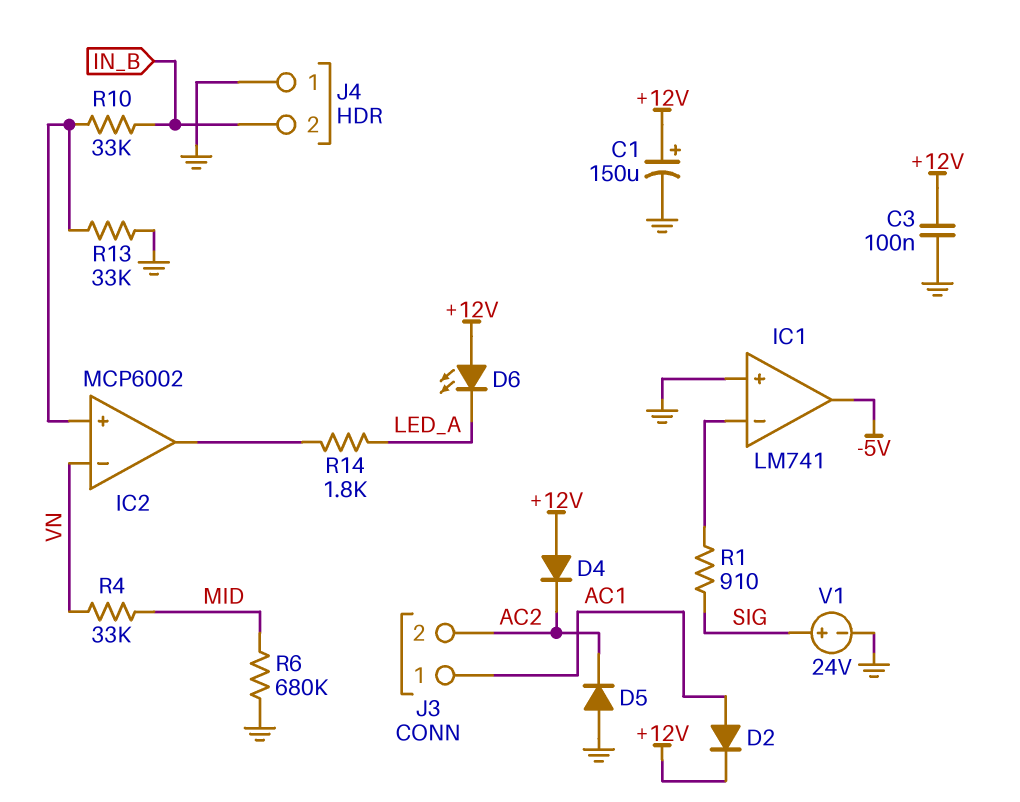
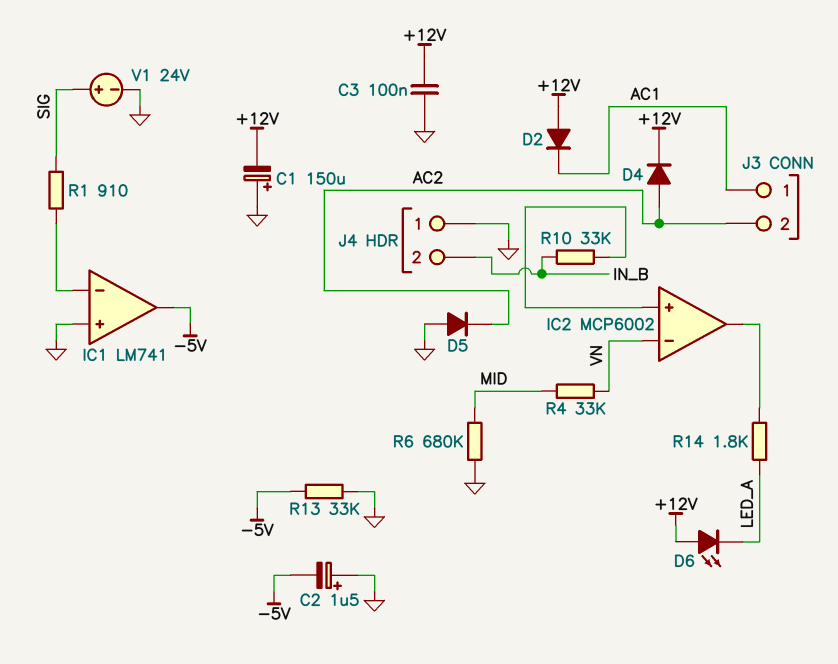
C1: 150uF (plus +12V, minus GND) -> 150uF (plus GND, minus +12V)
C2: none -> 1.5uF (plus GND, minus -5V)
D2: diode (A AC1, K +12V) -> diode (A +12V, K AC1)
D4: diode (A +12V, K AC2) -> diode (A AC2, K +12V)
R13: 33k (GND, IC2/in+) -> 33k (-5V, GND)

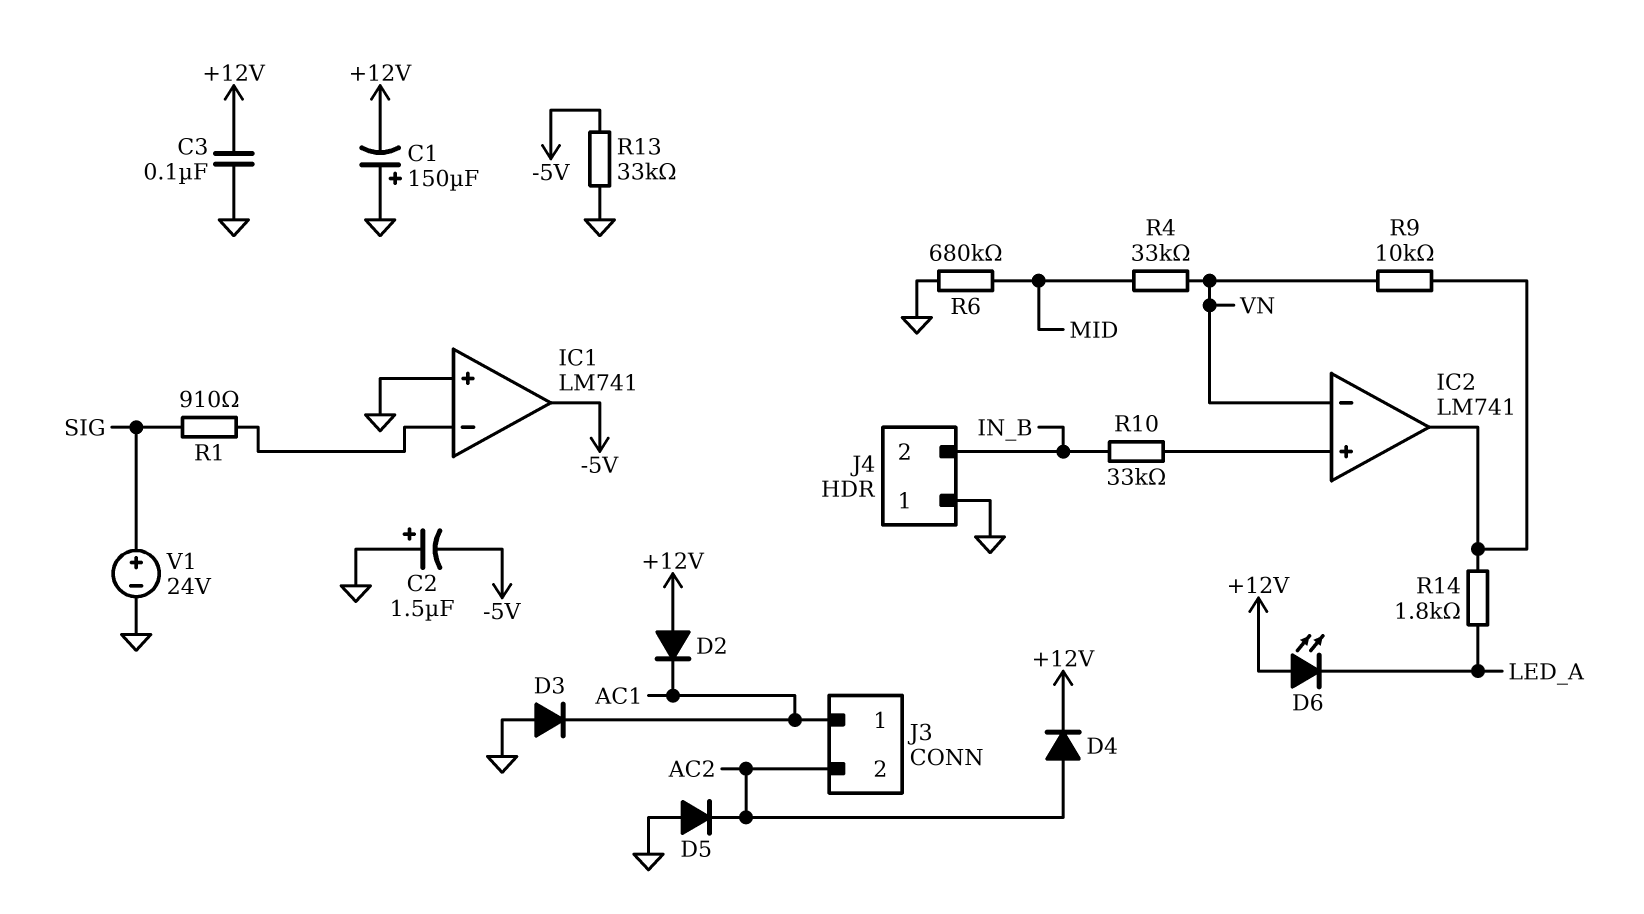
D3: none -> diode (A GND, K AC1)
IC2: MCP6002 -> LM741
R9: none -> 10k (IC2/out, VN)

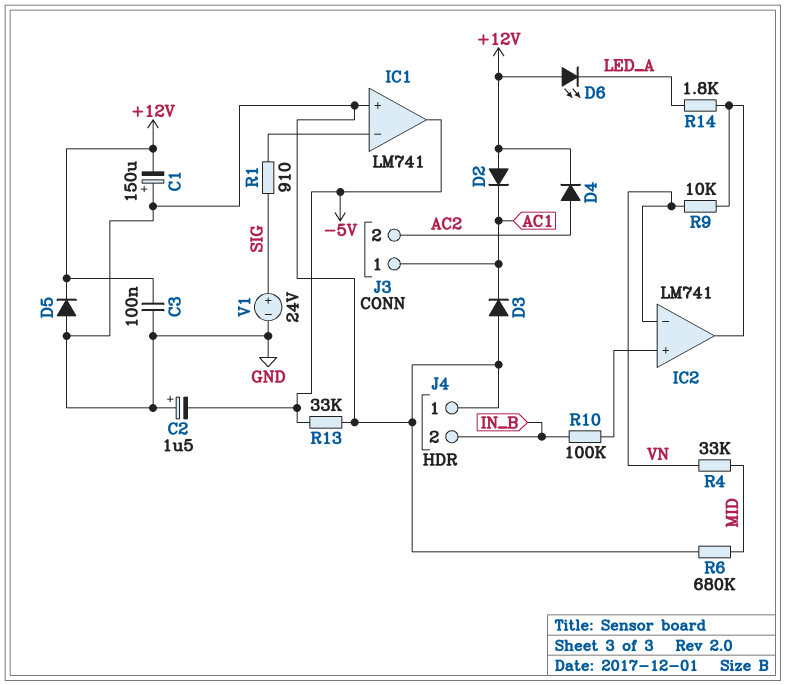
D5: diode (A GND, K AC2) -> diode (A GND, K +12V)
R10: 33k (IC2/in+, IN_B) -> 100k (IC2/in+, IN_B)

